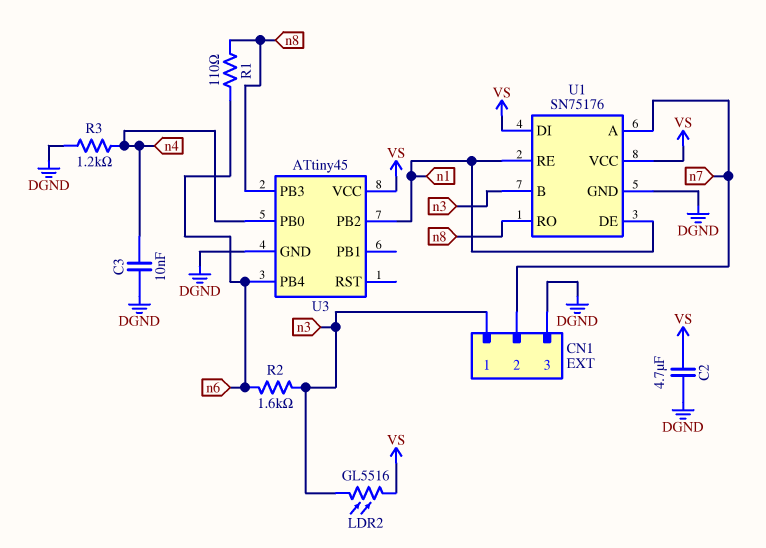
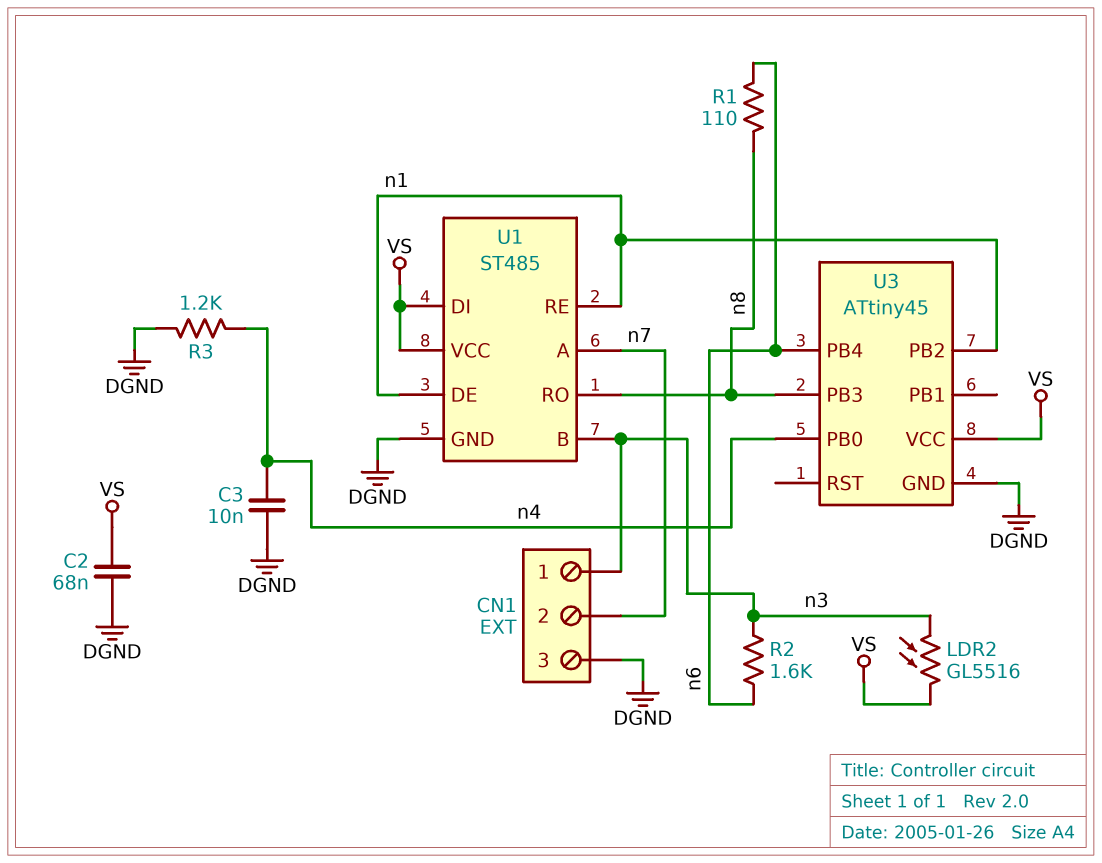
C2: 4.7uF (DGND, VS) -> 68nF (DGND, VS)
U1: SN75176 -> ST485

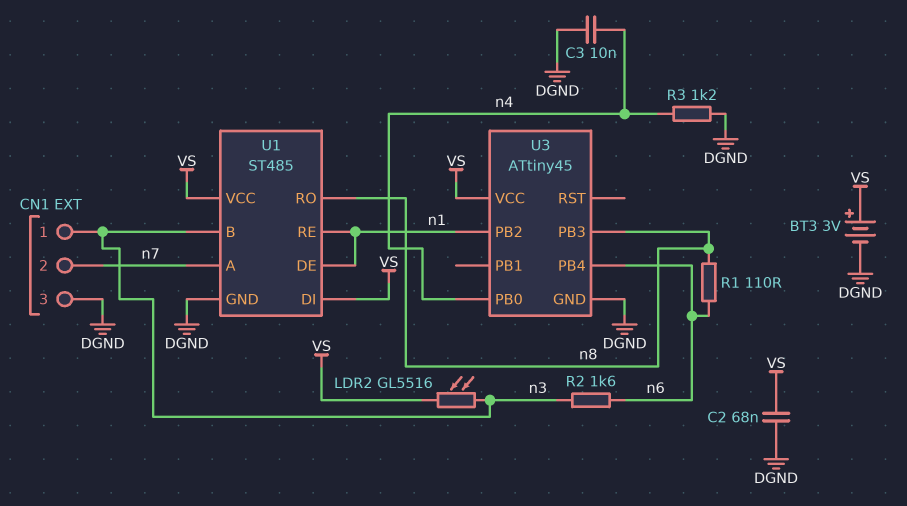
BT3: none -> 3V (plus VS, minus DGND)

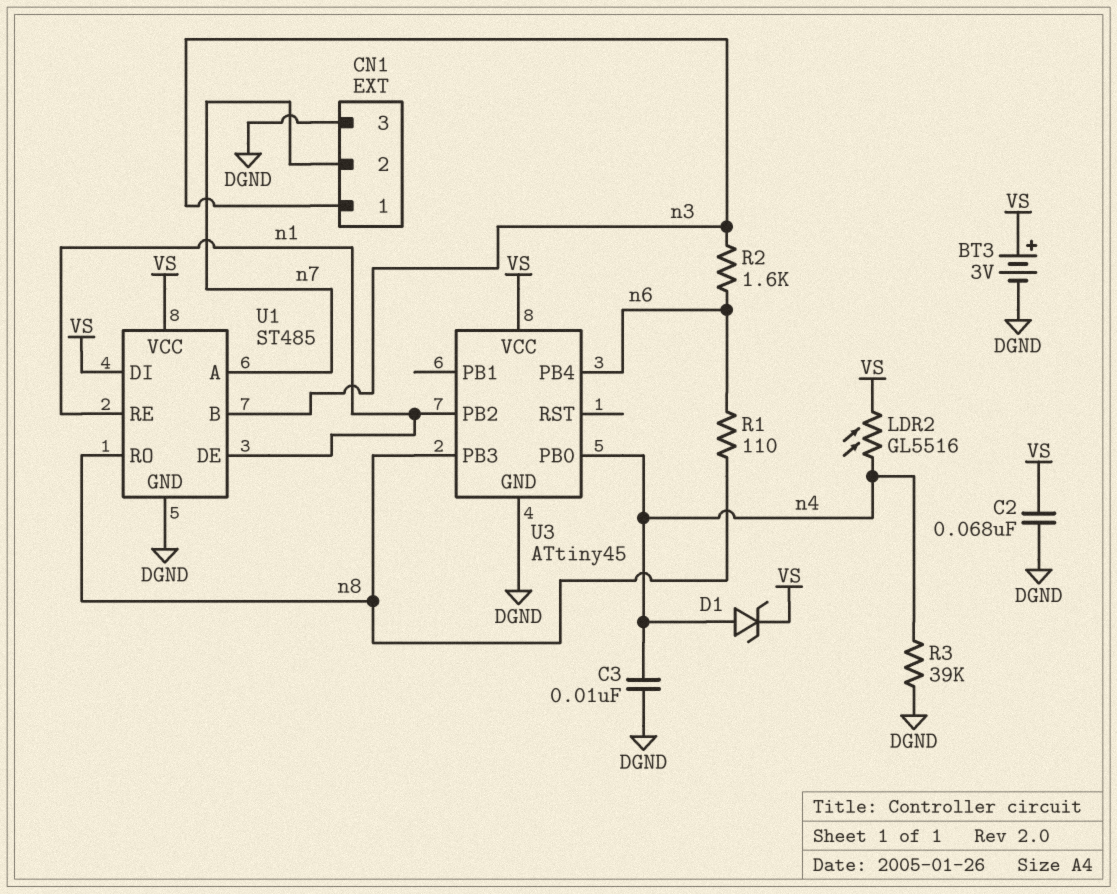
D1: none -> zener (A n4, K VS)
LDR2: GL5516 (VS, n3) -> GL5516 (VS, n4)
R3: 1.2k (DGND, n4) -> 39k (DGND, n4)

